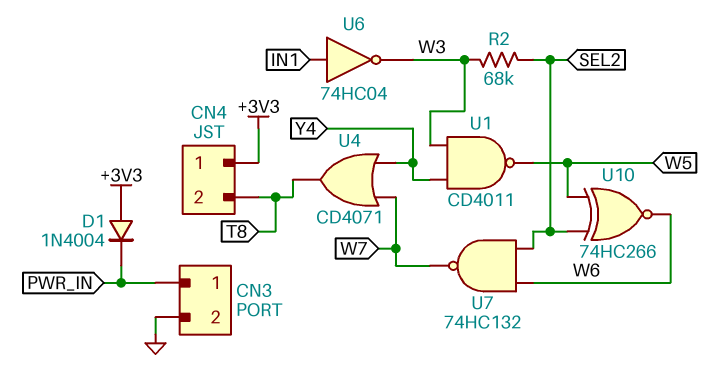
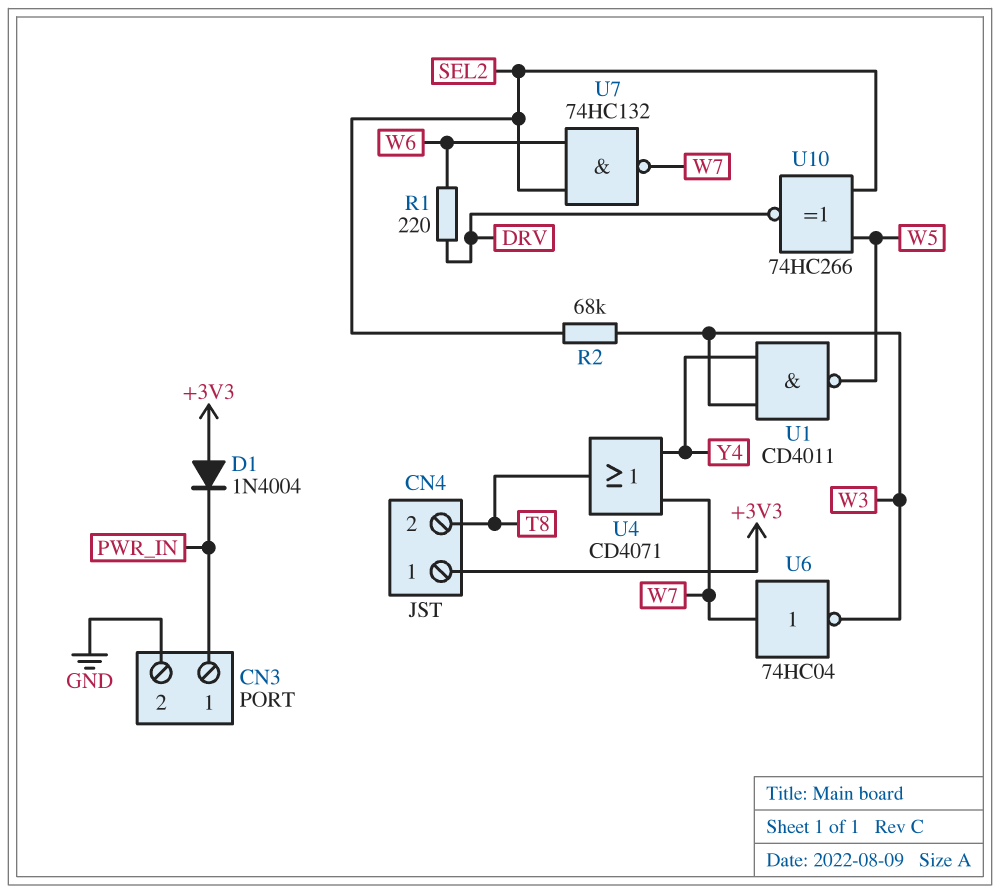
R1: none -> 220 (DRV, W6)
U6: NOT 74HC04 (in IN1, out W3) -> NOT 74HC04 (in W7, out W3)
U10: XNOR 74HC266 (in SEL2, in W5, out W6) -> XNOR 74HC266 (in SEL2, in W5, out DRV)

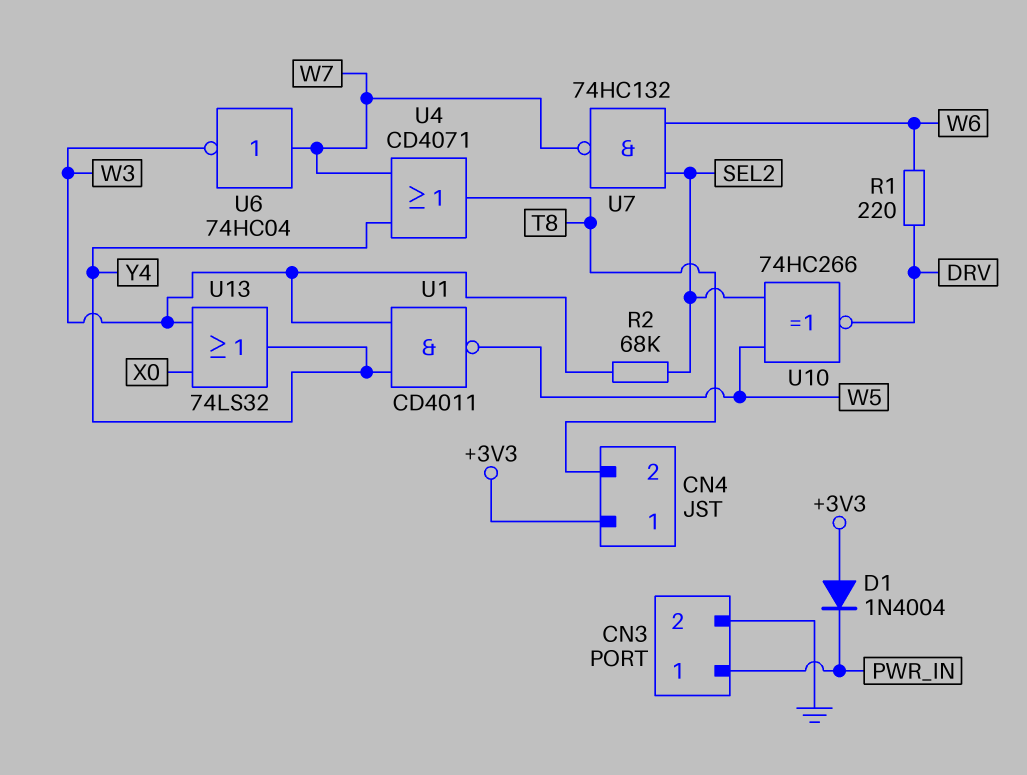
U13: none -> OR 74LS32 (in W3, in X0, out Y4)

